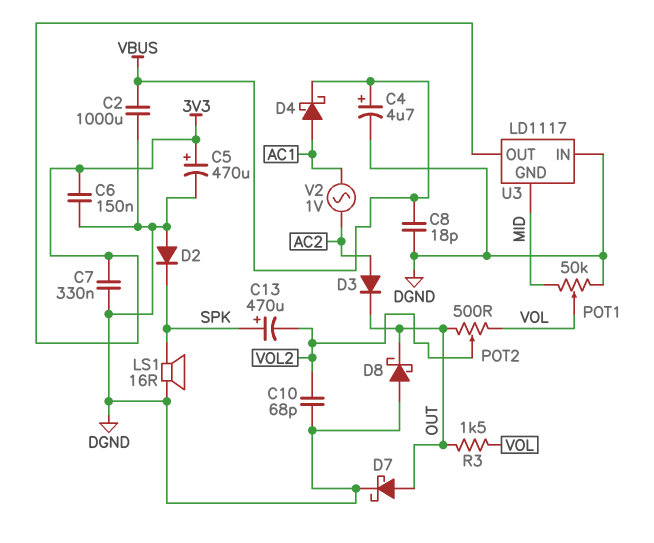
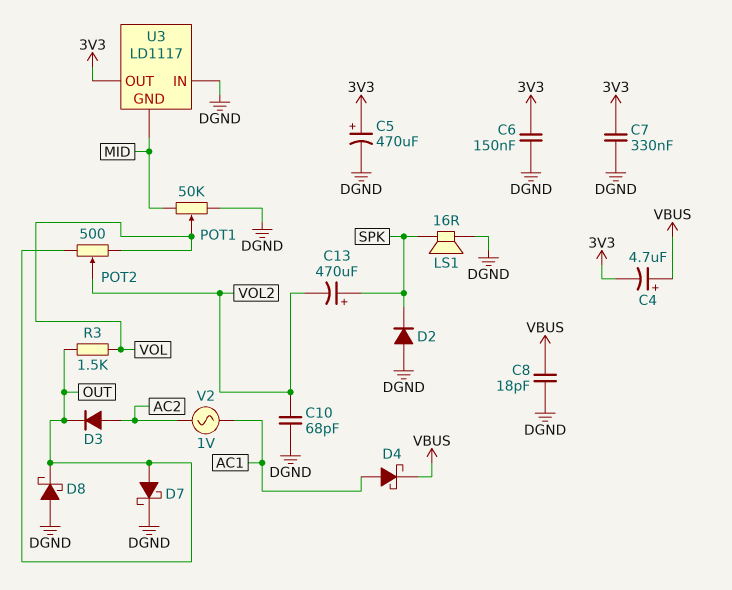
C2: 1000uF (DGND, VBUS) -> none
C4: 4.7uF (plus VBUS, minus DGND) -> 4.7uF (plus VBUS, minus 3V3)

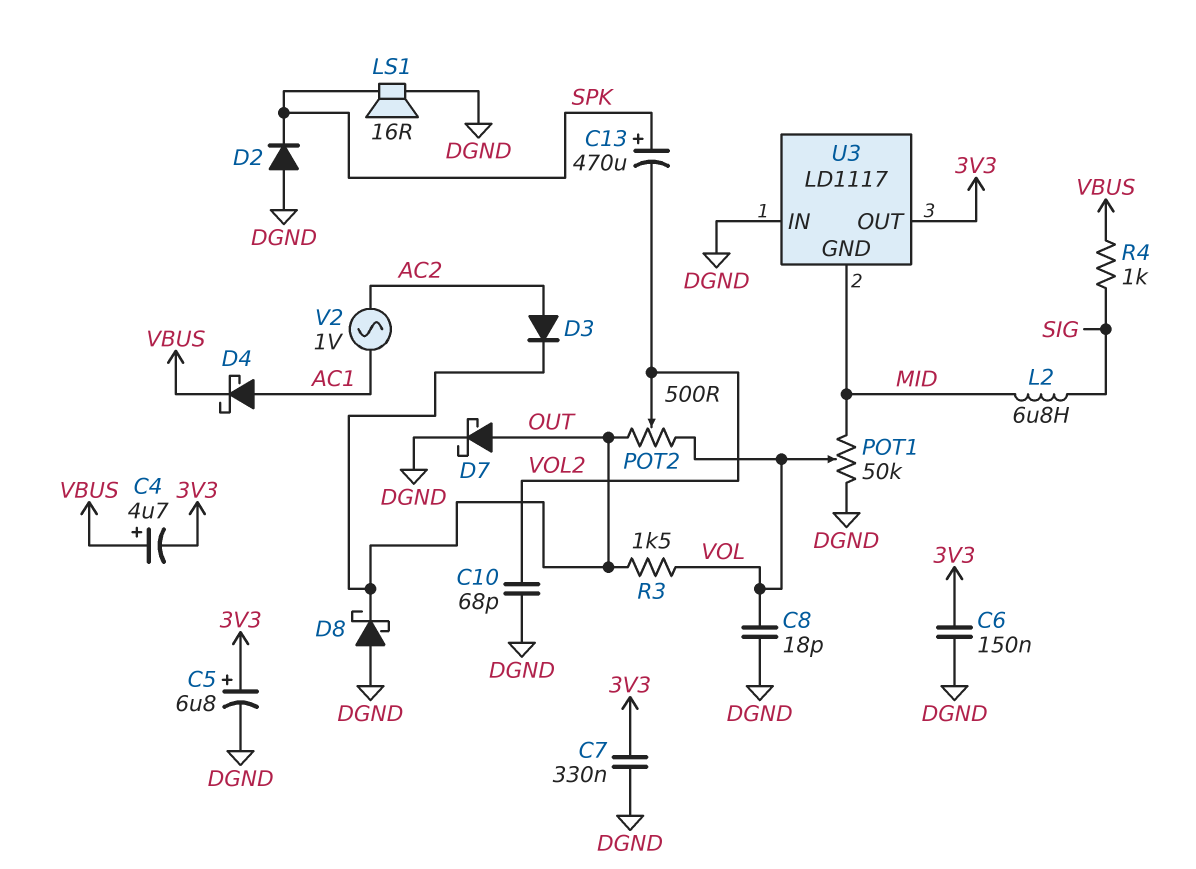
C5: 470uF (plus 3V3, minus DGND) -> 6.8uF (plus 3V3, minus DGND)
C8: 18pF (DGND, VBUS) -> 18pF (DGND, VOL)
L2: none -> 6.8uH (MID, SIG)
R4: none -> 1k (SIG, VBUS)

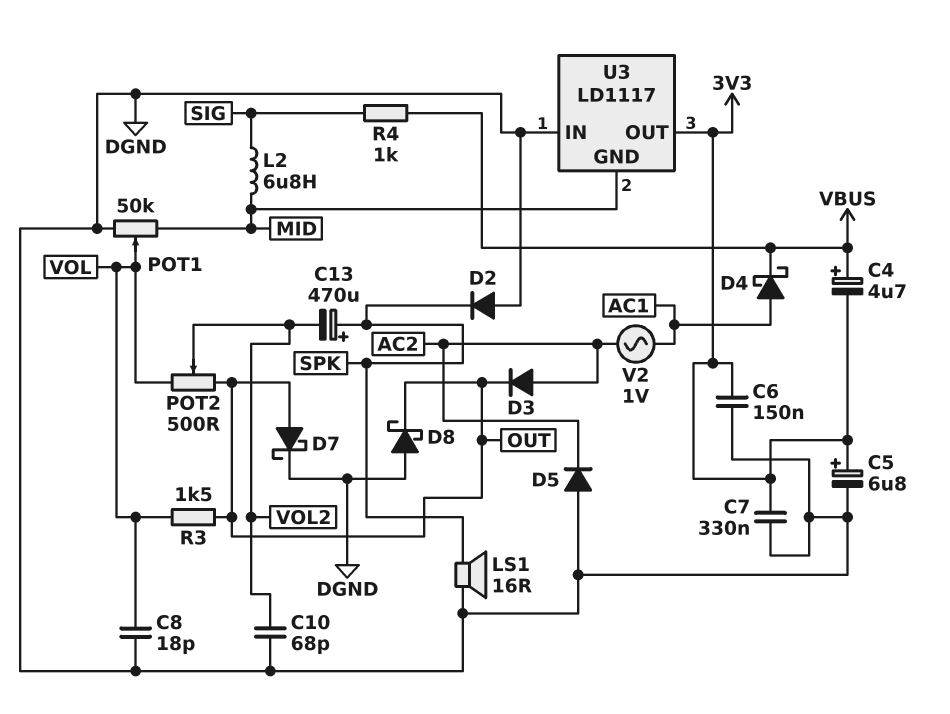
D5: none -> diode (A DGND, K AC2)

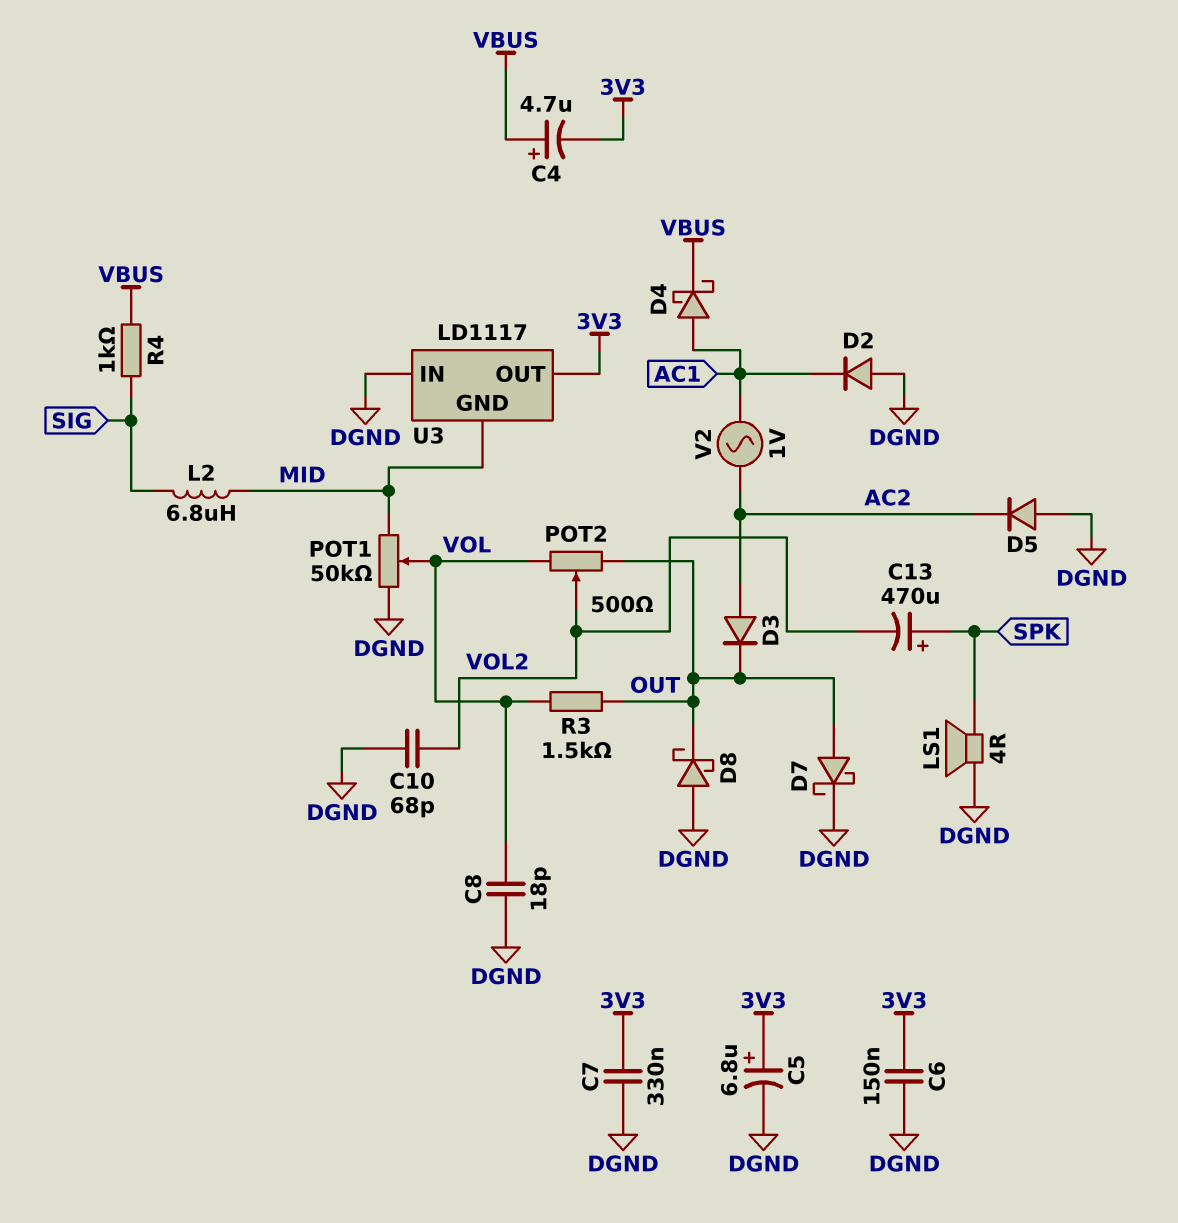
D2: diode (A DGND, K SPK) -> diode (A DGND, K AC1)
LS1: speaker 16R (DGND, SPK) -> speaker 4R (DGND, SPK)

